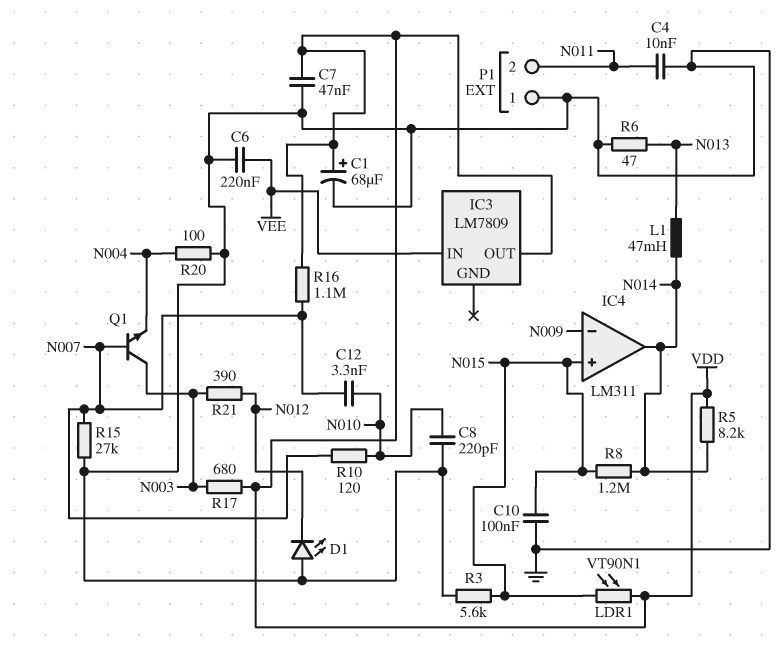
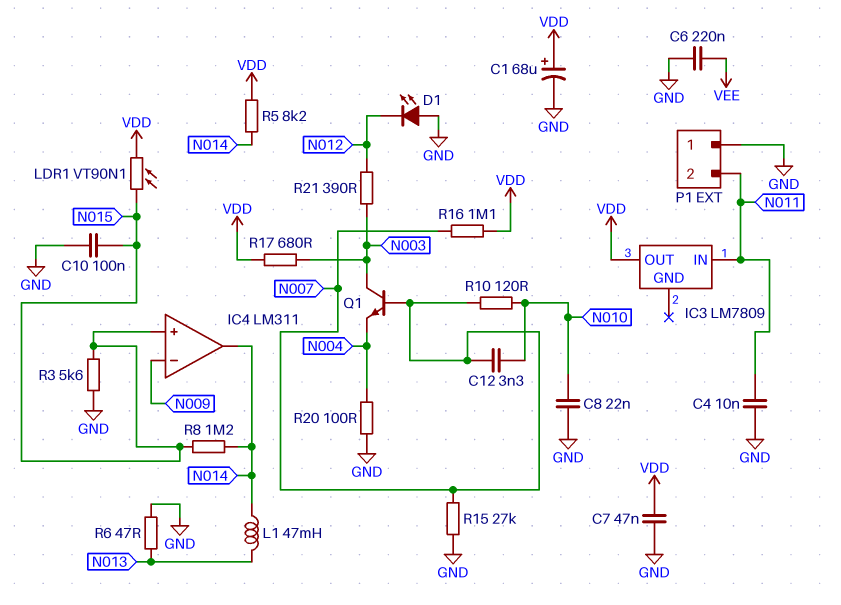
C8: 220pF (GND, N010) -> 22nF (GND, N010)
IC3 pin IN: VEE -> N011

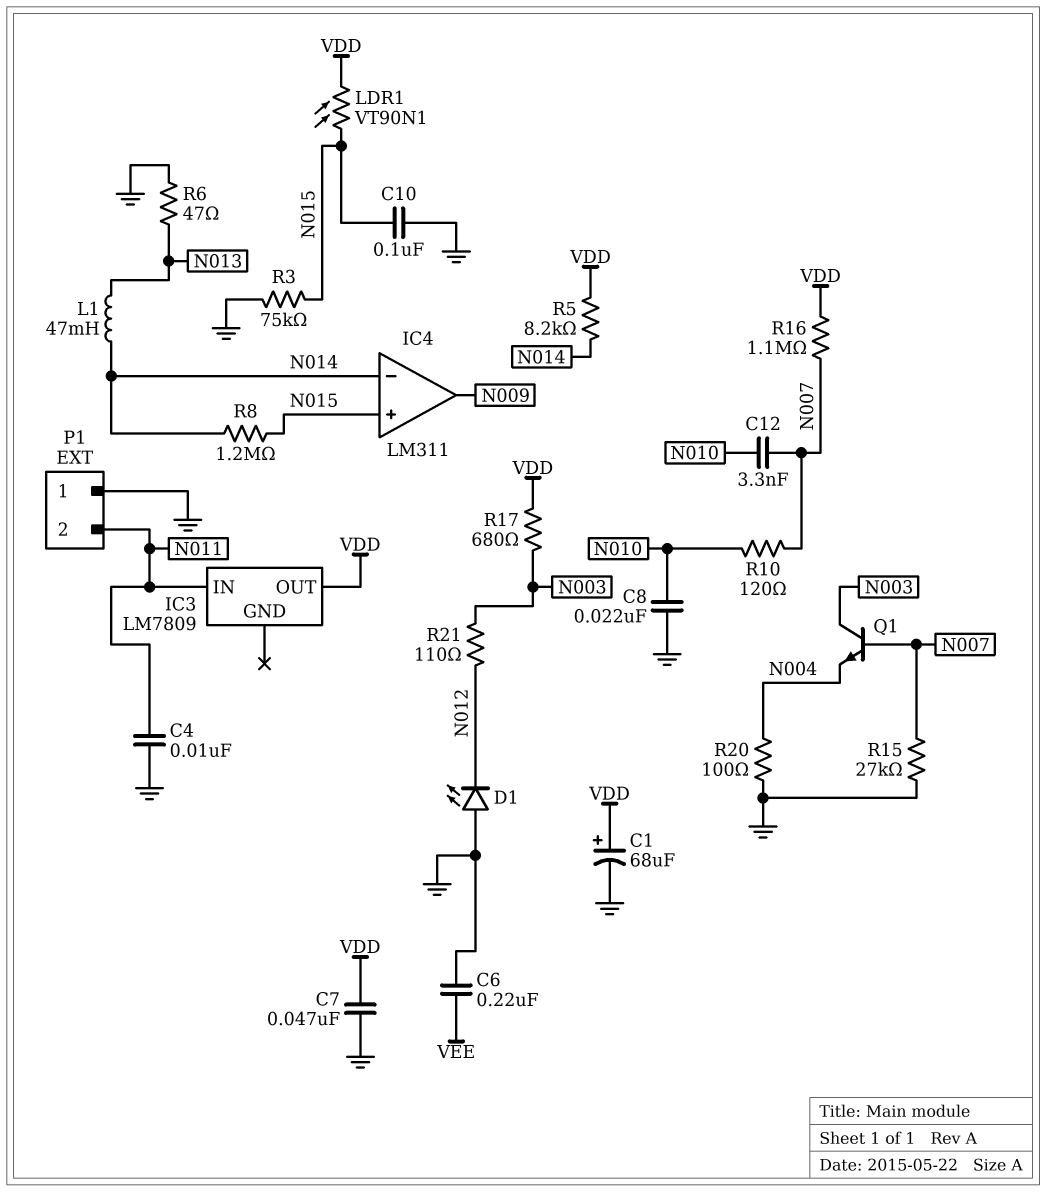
IC4 pin in-: N009 -> N014
IC4 pin out: N014 -> N009
R3: 5.6k (GND, N015) -> 75k (GND, N015)
R21: 390 (N003, N012) -> 110 (N003, N012)

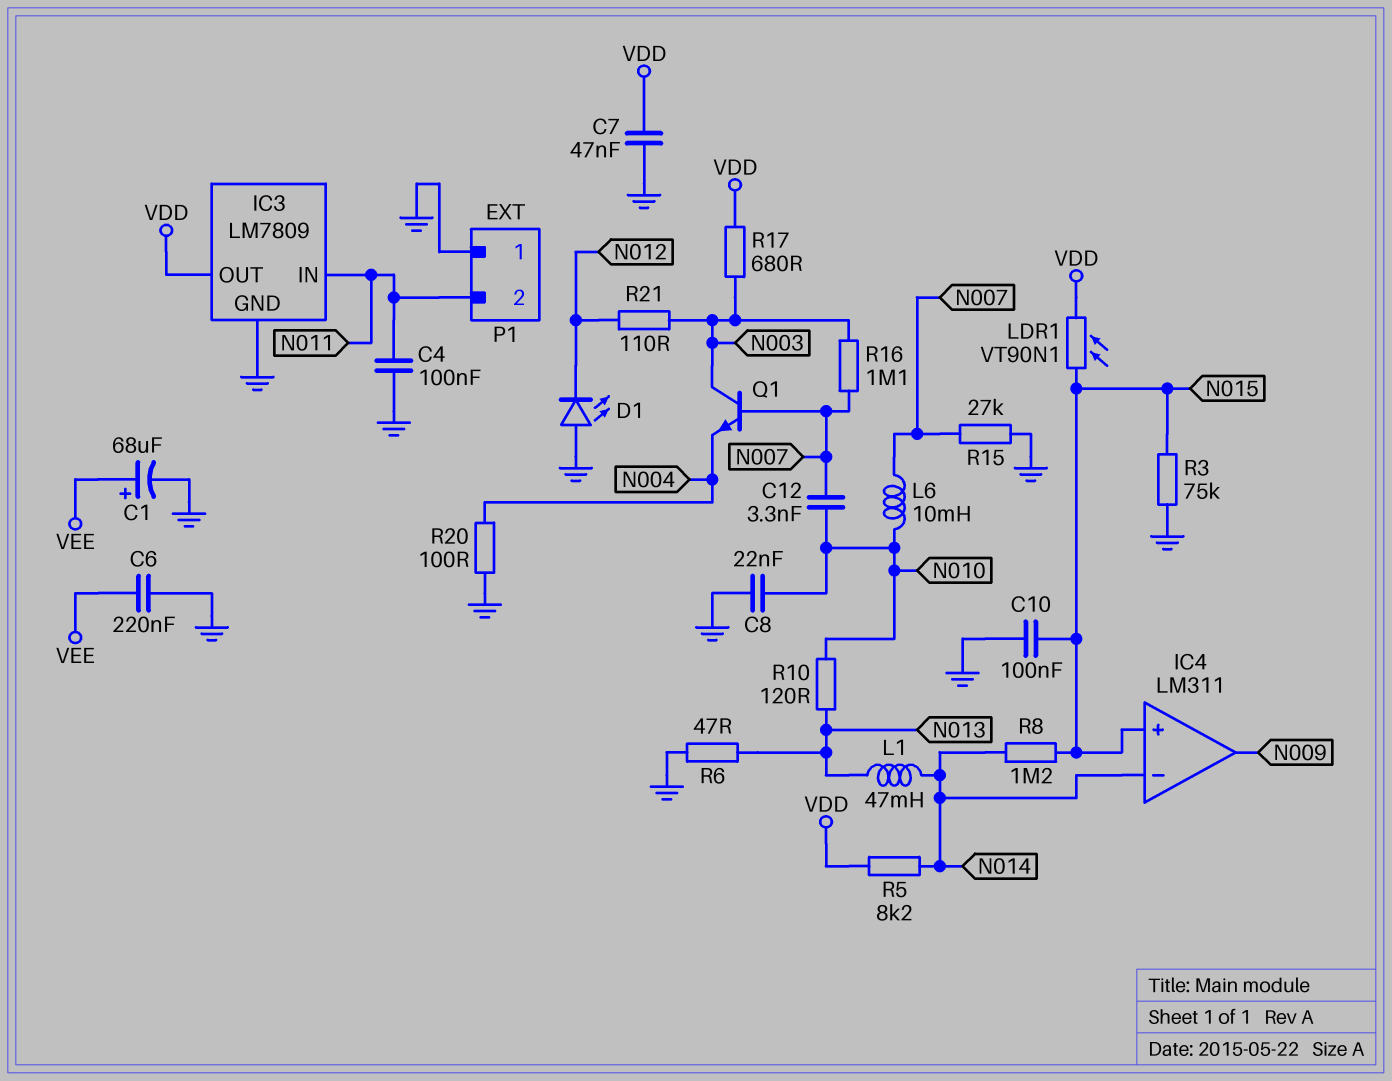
C1: 68uF (plus VDD, minus GND) -> 68uF (plus VEE, minus GND)
C4: 10nF (GND, N011) -> 100nF (GND, N011)
IC3 pin GND: none -> GND
L6: none -> 10mH (N007, N010)
R10: 120 (N007, N010) -> 120 (N010, N013)
R16: 1.1M (N007, VDD) -> 1.1M (N003, N007)

